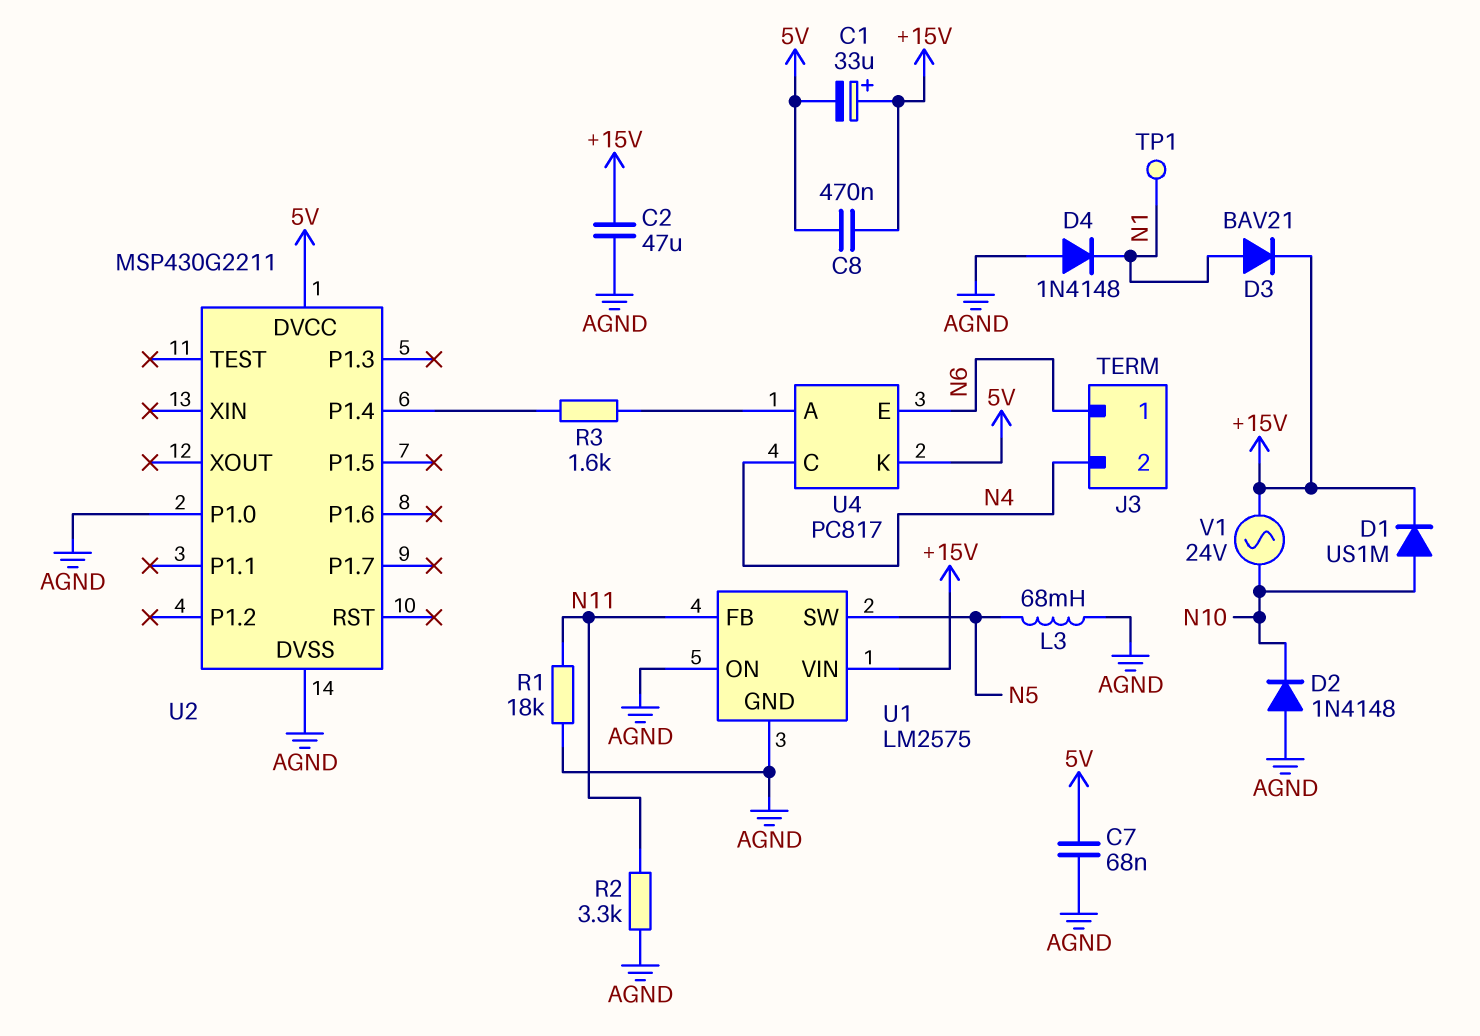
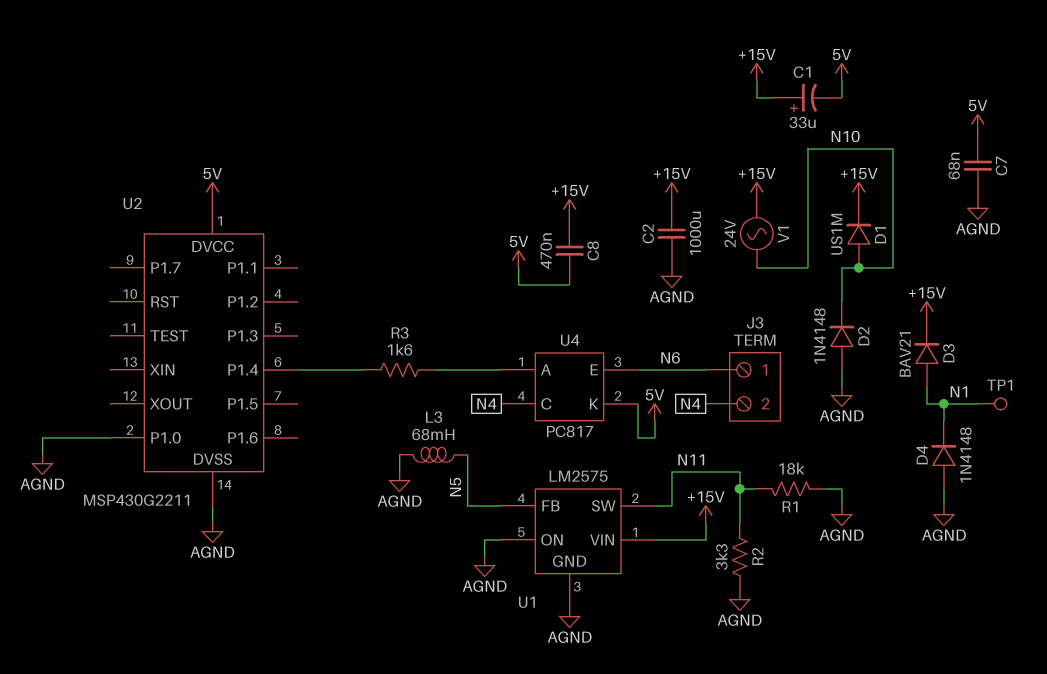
C2: 47uF (+15V, AGND) -> 1000uF (+15V, AGND)
U1 pin FB: N11 -> N5
U1 pin SW: N5 -> N11

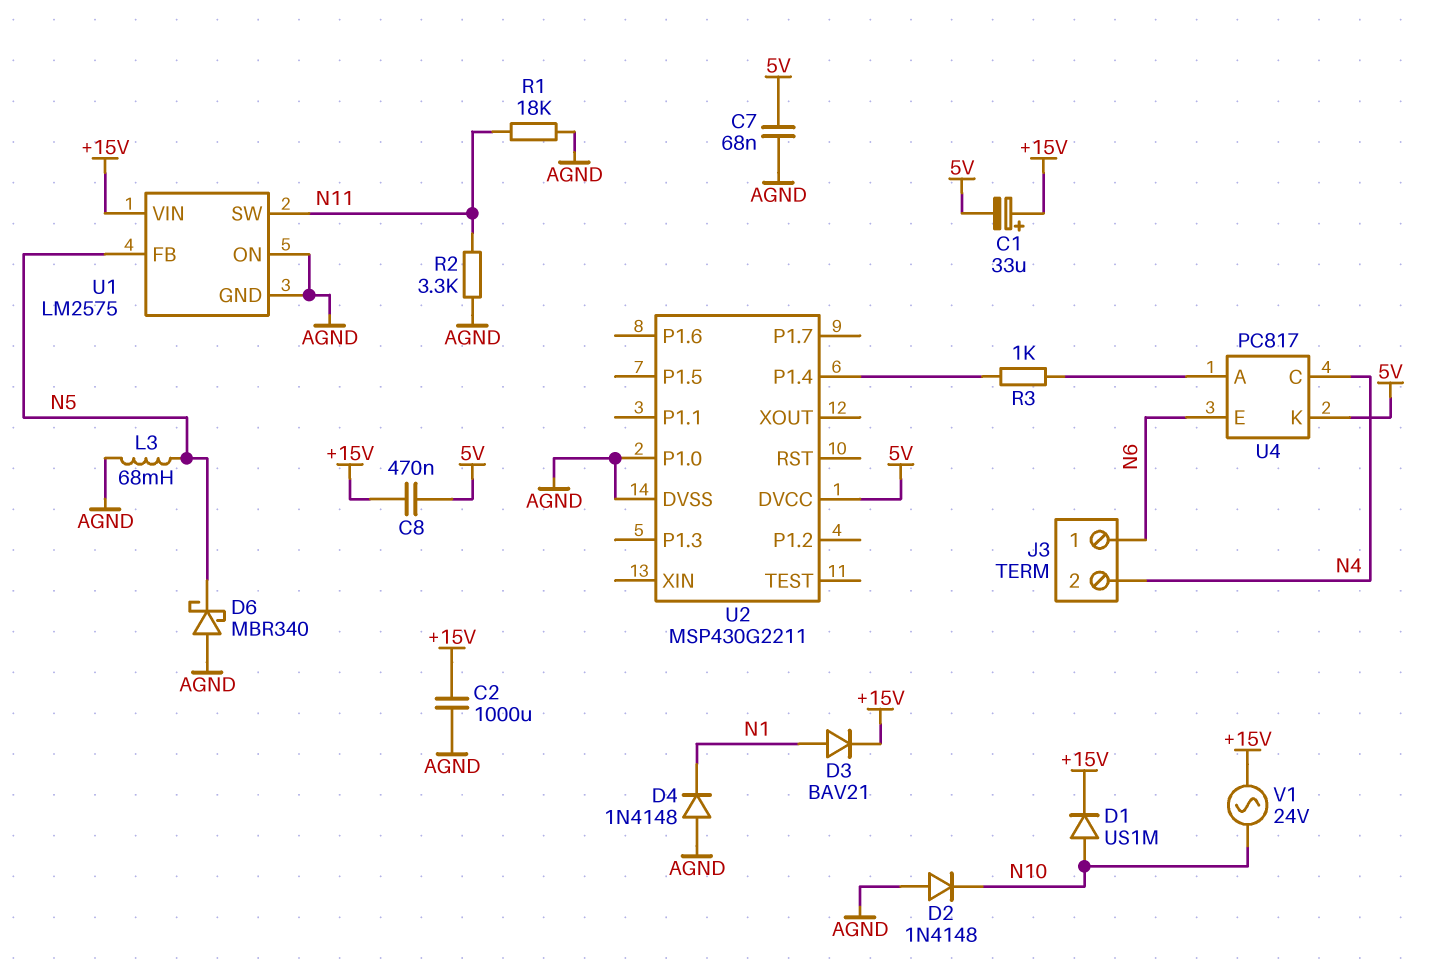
D6: none -> schottky MBR340 (A AGND, K N5)
R3: 1.6k (U2/P1.4, U4/A) -> 1k (U2/P1.4, U4/A)
TP1: test point (N1) -> none

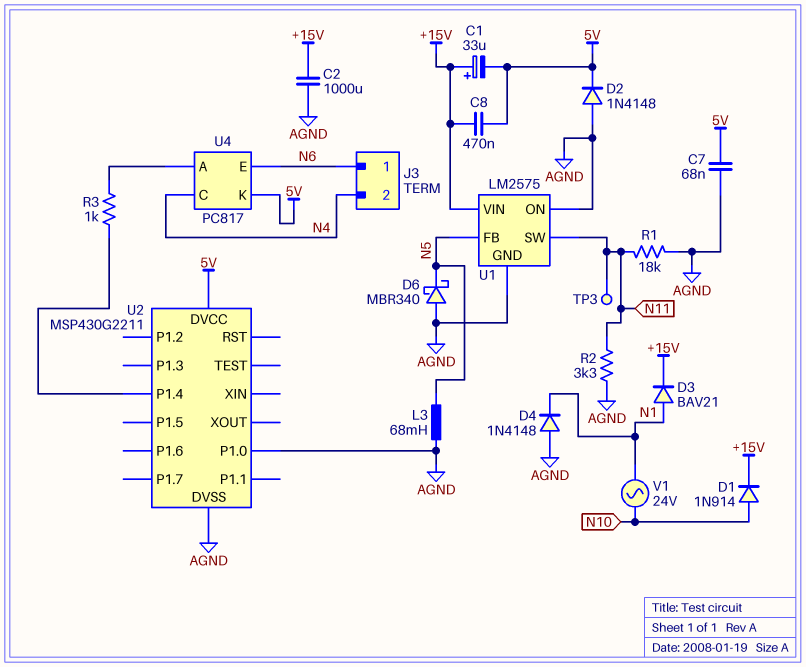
D1: diode US1M (A N10, K +15V) -> diode 1N914 (A N10, K +15V)
D2: diode 1N4148 (A AGND, K N10) -> diode 1N4148 (A AGND, K 5V)
TP3: none -> test point (N11)
V1: AC 24V (+15V, N10) -> AC 24V (N1, N10)

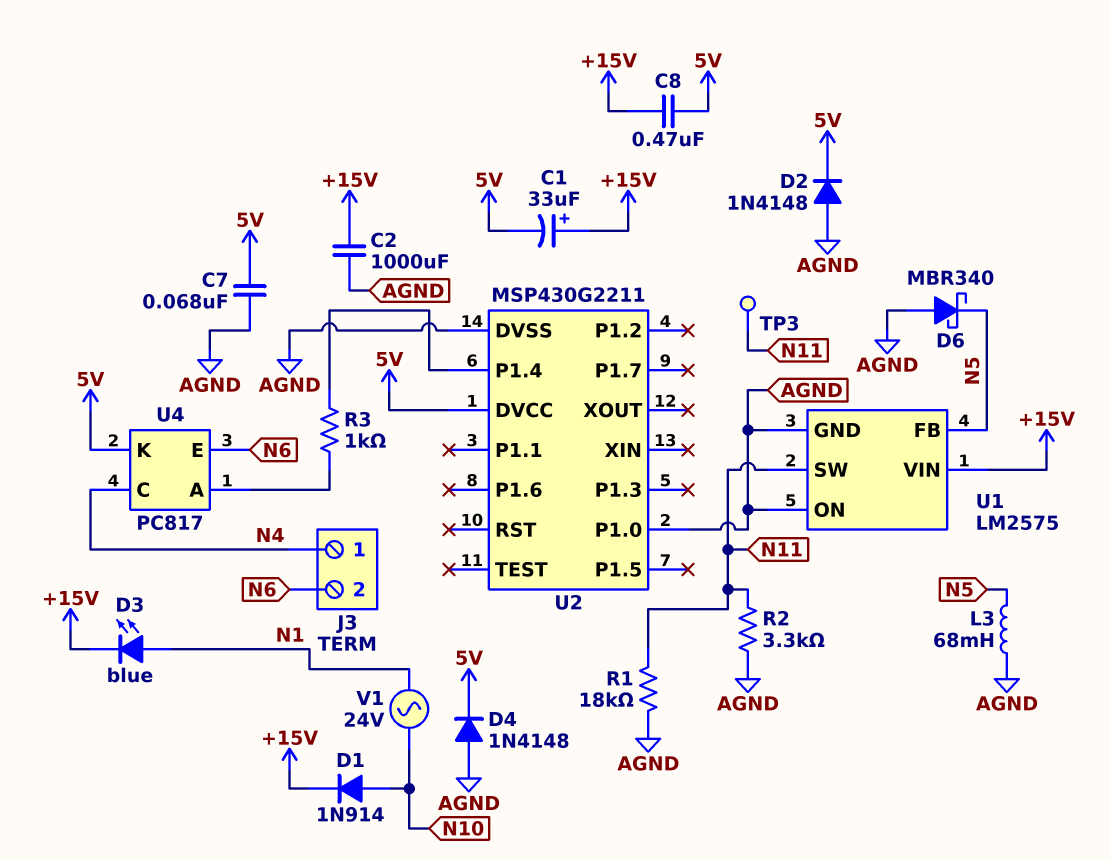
D3: diode BAV21 (A N1, K +15V) -> LED blue (A N1, K +15V)
D4: diode 1N4148 (A AGND, K N1) -> diode 1N4148 (A AGND, K 5V)
J3 pin 1: N6 -> N4
J3 pin 2: N4 -> N6

